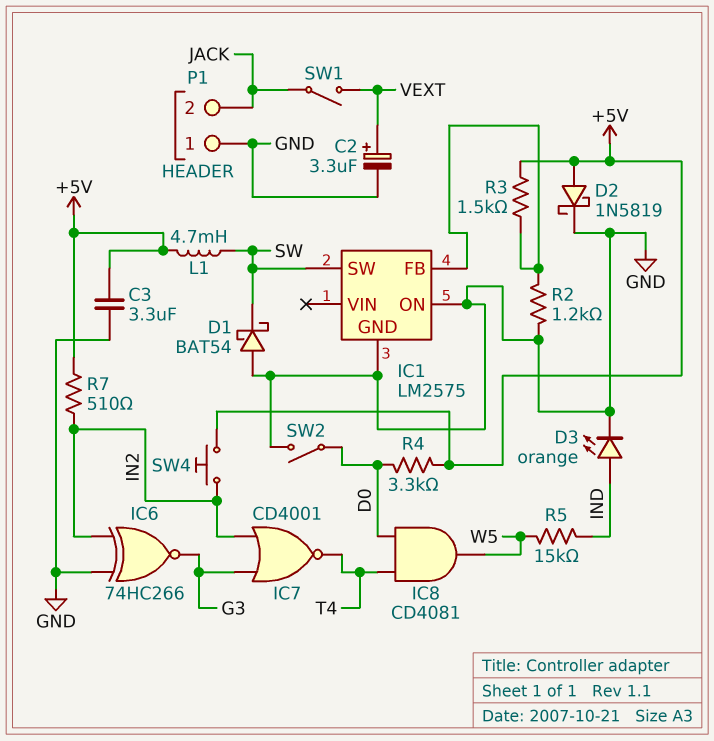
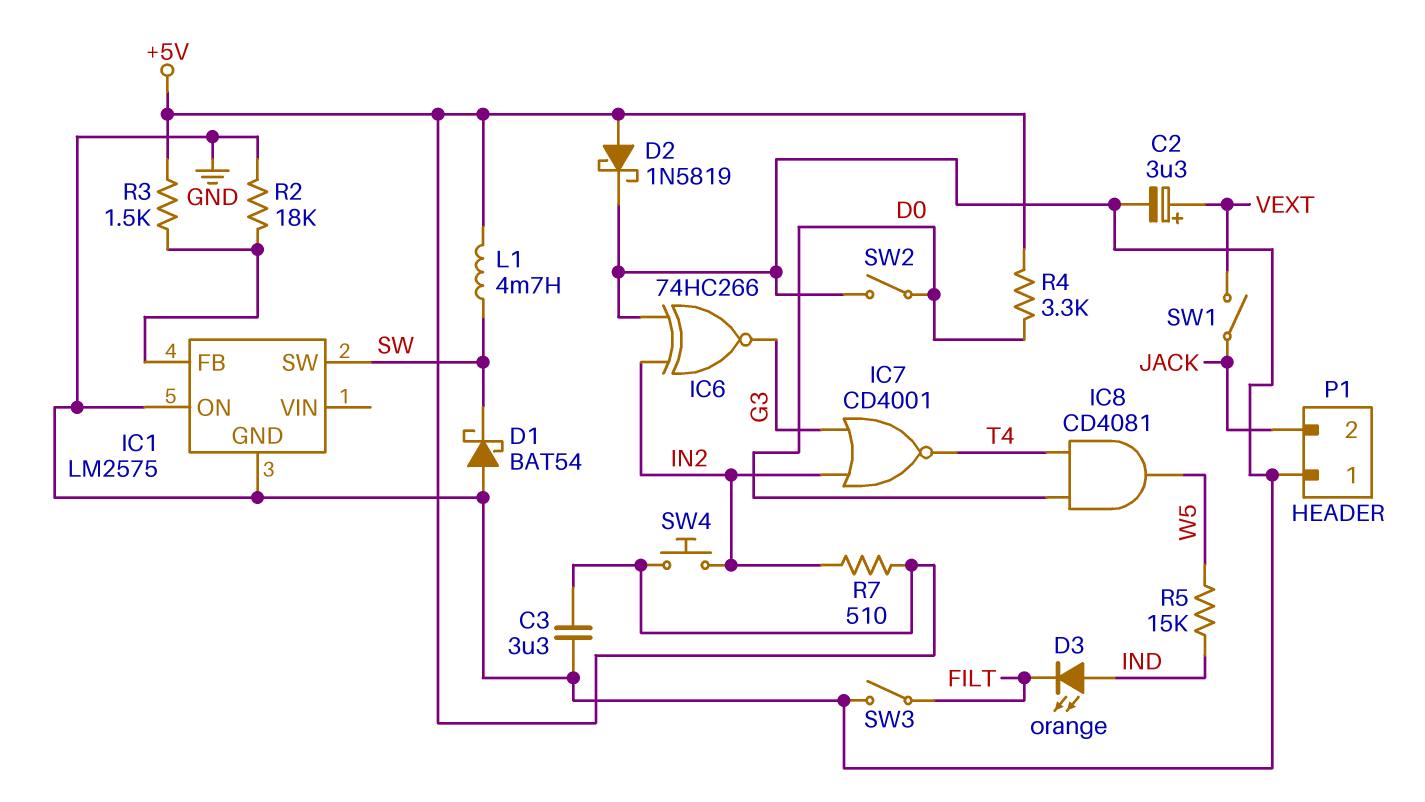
D3: LED orange (A IND, K GND) -> LED orange (A IND, K FILT)
R2: 1.2k (GND, IC1/FB) -> 18k (GND, IC1/FB)
SW3: none -> switch (FILT, GND)

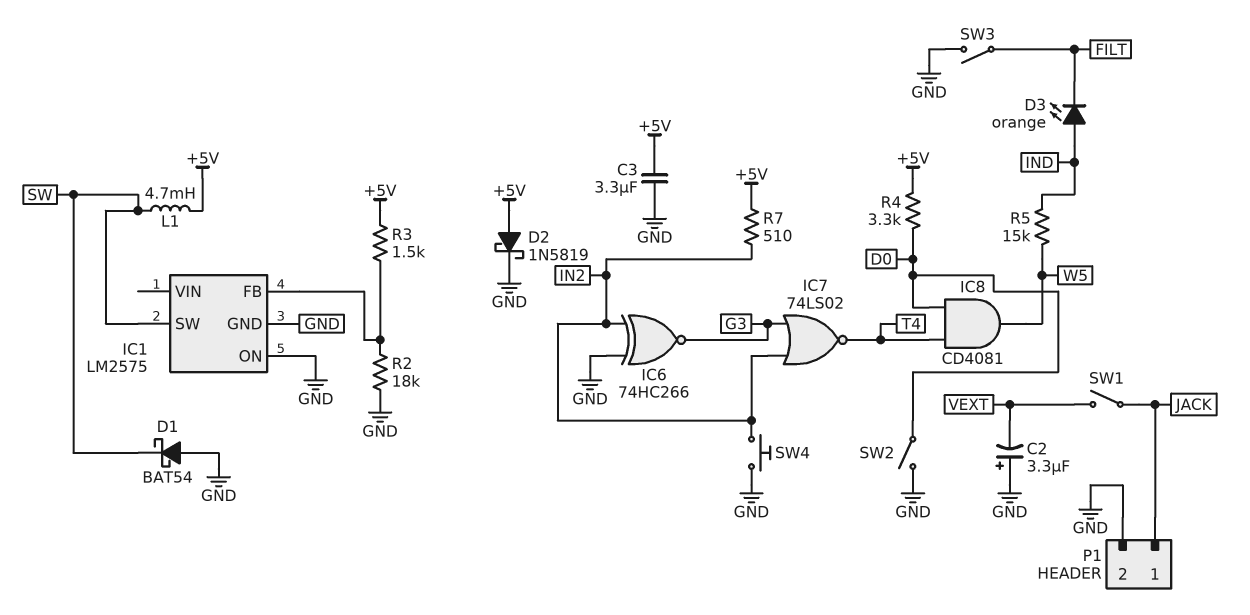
C2: 3.3uF (plus VEXT, minus GND) -> 3.3uF (plus GND, minus VEXT)
IC7: NOR CD4001 (in G3, in IN2, out T4) -> NOR 74LS02 (in G3, in IN2, out T4)
P1 pin 1: GND -> JACK
P1 pin 2: JACK -> GND
SW4: button (+5V, IN2) -> button (GND, IN2)

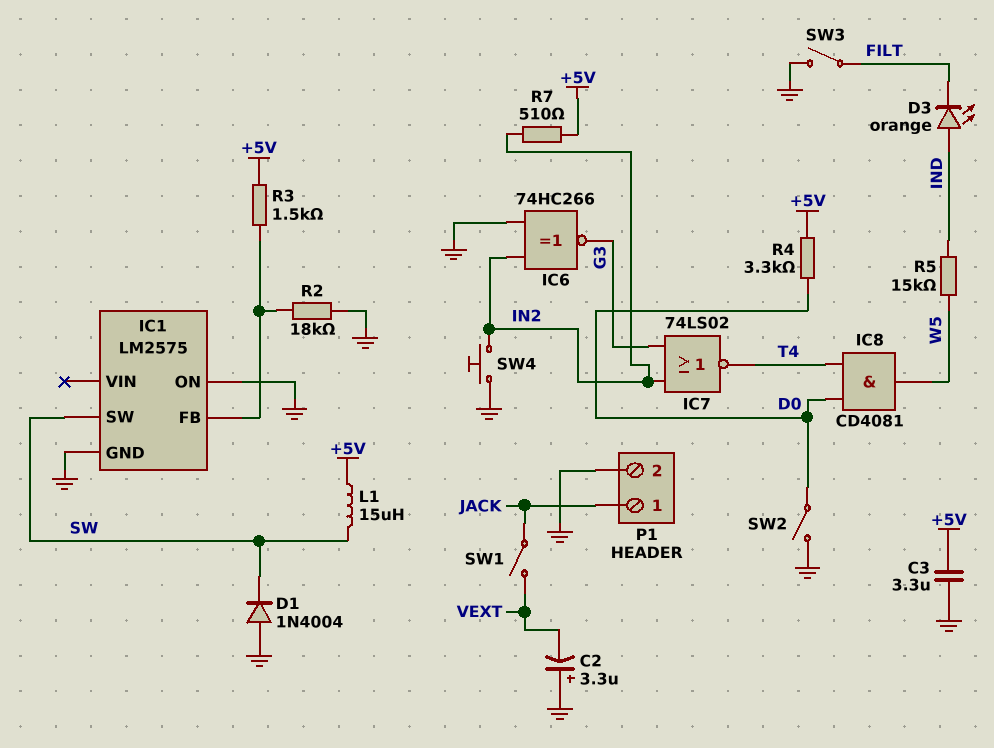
D1: schottky BAT54 (A GND, K SW) -> diode 1N4004 (A GND, K SW)
D2: schottky 1N5819 (A +5V, K GND) -> none
L1: 4.7mH (+5V, SW) -> 15uH (+5V, SW)

